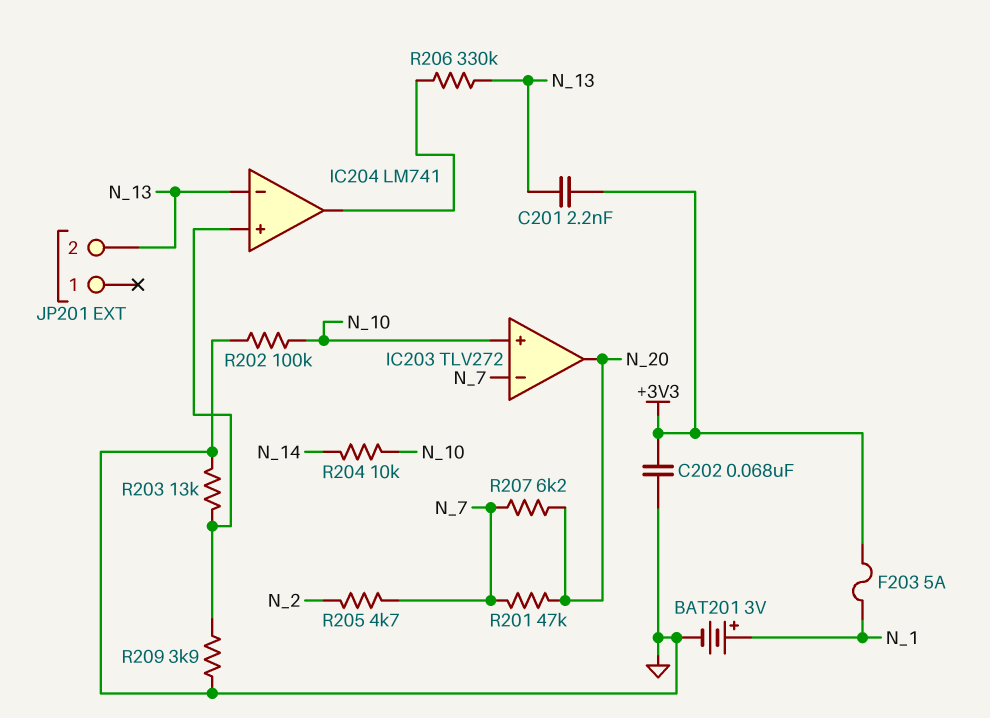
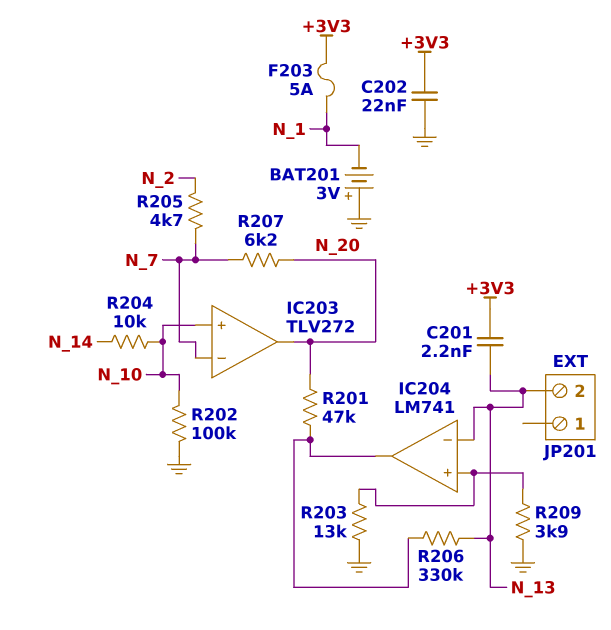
BAT201: 3V (plus N_1, minus GND) -> 3V (plus GND, minus N_1)
C202: 68nF (+3V3, GND) -> 22nF (+3V3, GND)
R201: 47k (N_7, N_20) -> 47k (IC204/out, N_20)

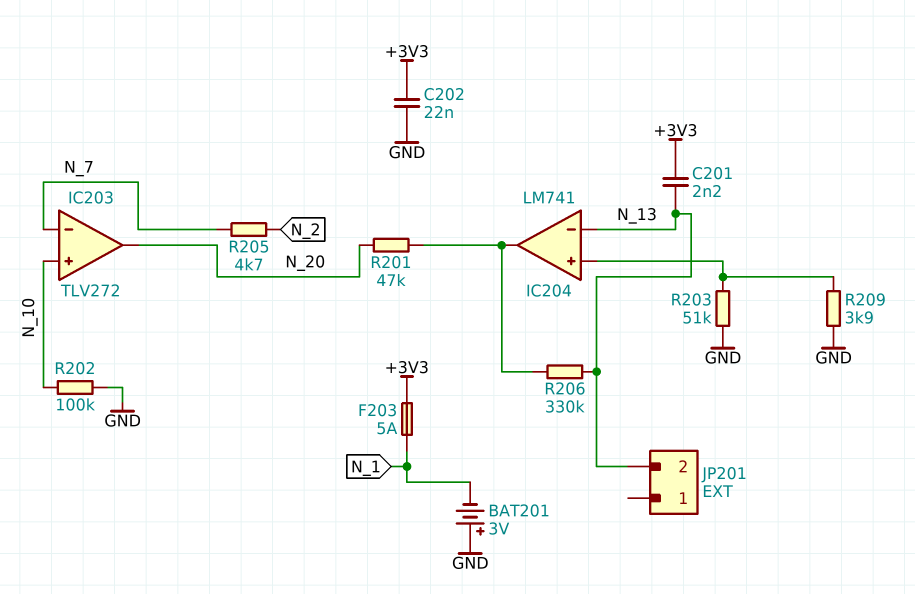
R203: 13k (GND, IC204/in+) -> 51k (GND, IC204/in+)
R204: 10k (N_10, N_14) -> none
R207: 6.2k (N_7, N_20) -> none

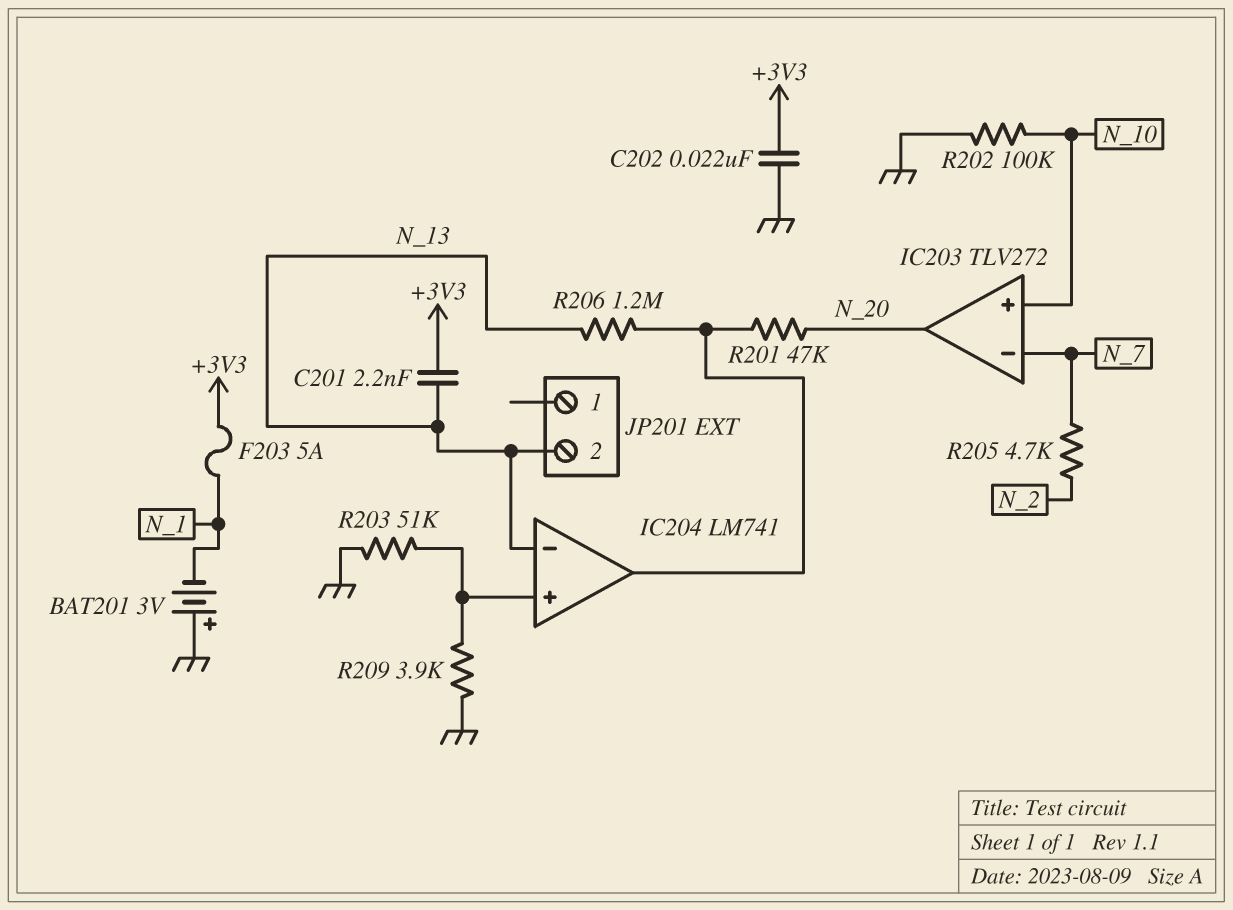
R206: 330k (IC204/out, N_13) -> 1.2M (IC204/out, N_13)

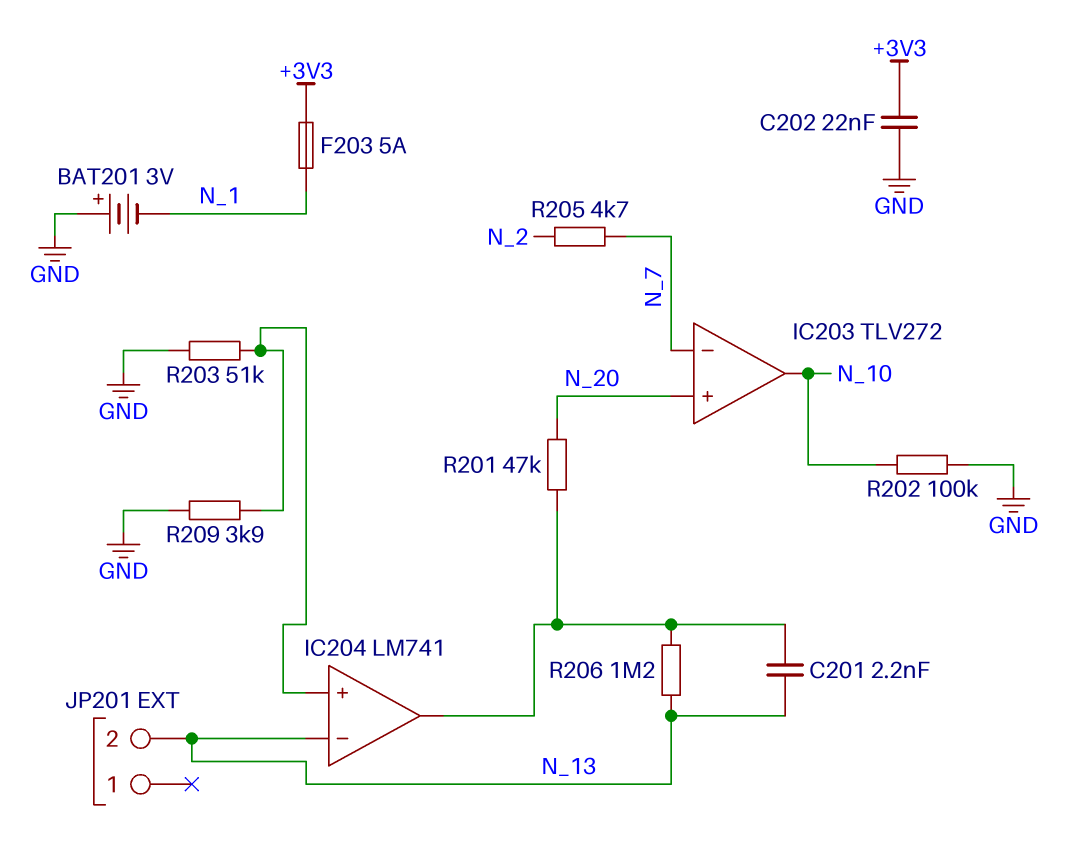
C201: 2.2nF (+3V3, N_13) -> 2.2nF (IC204/out, N_13)
IC203 pin in+: N_10 -> N_20
IC203 pin out: N_20 -> N_10

